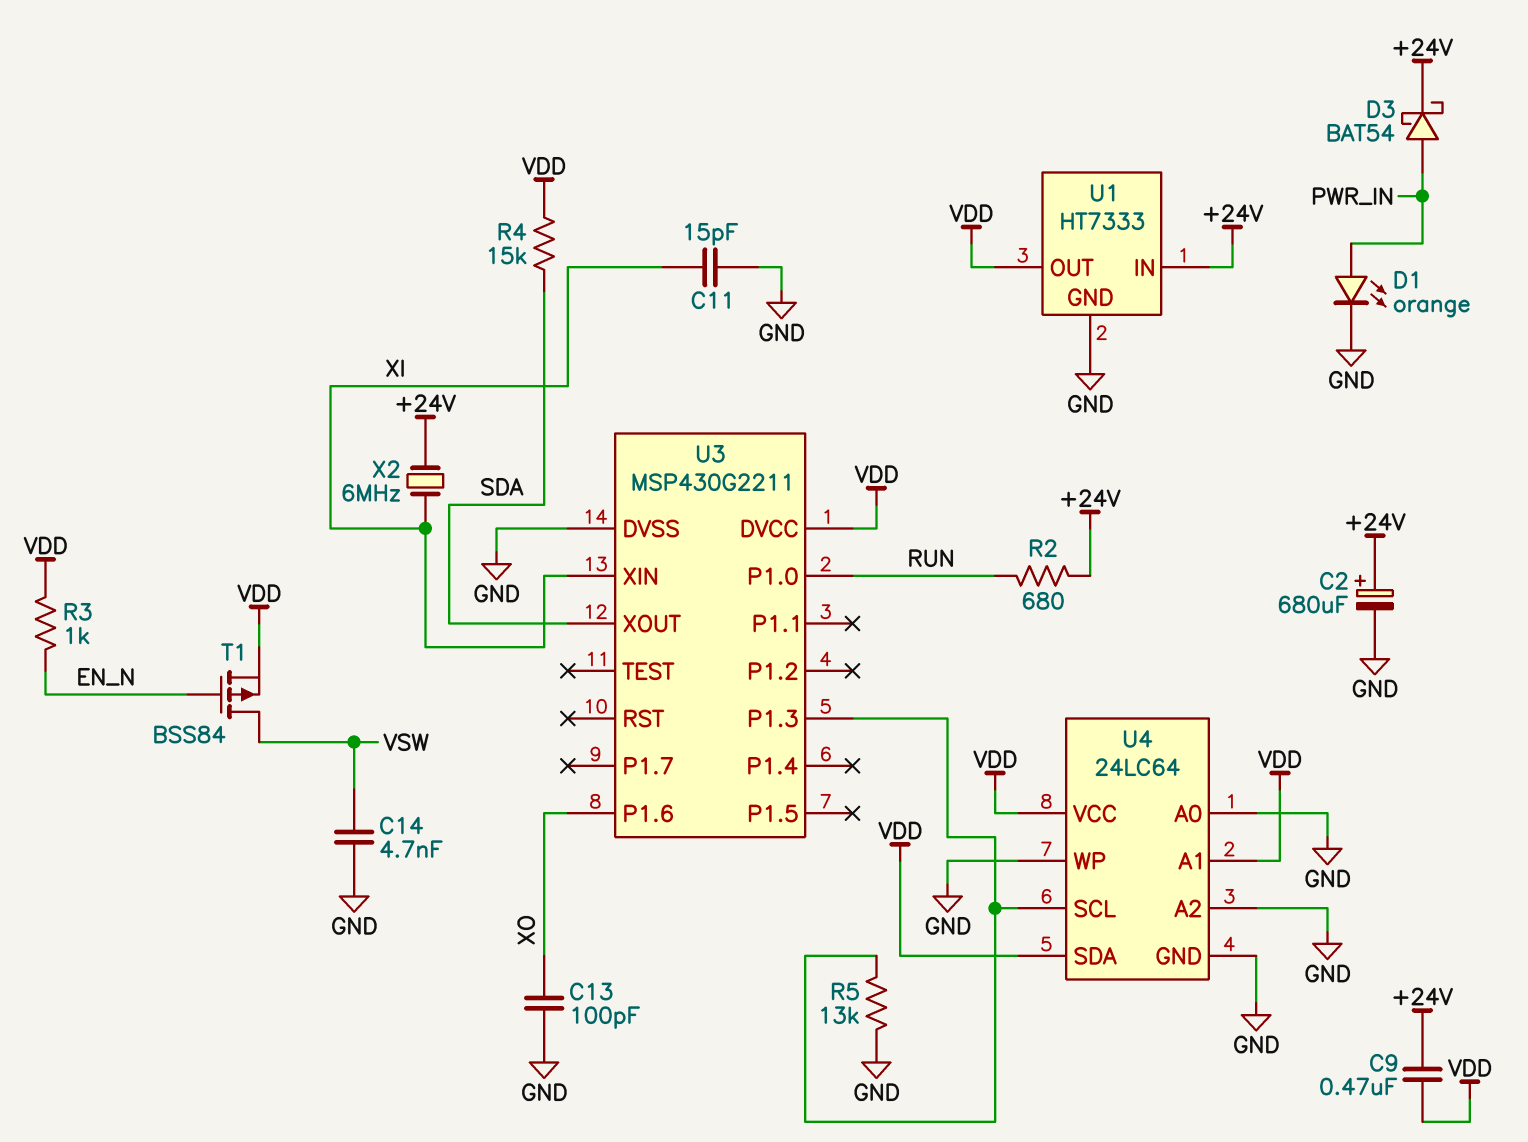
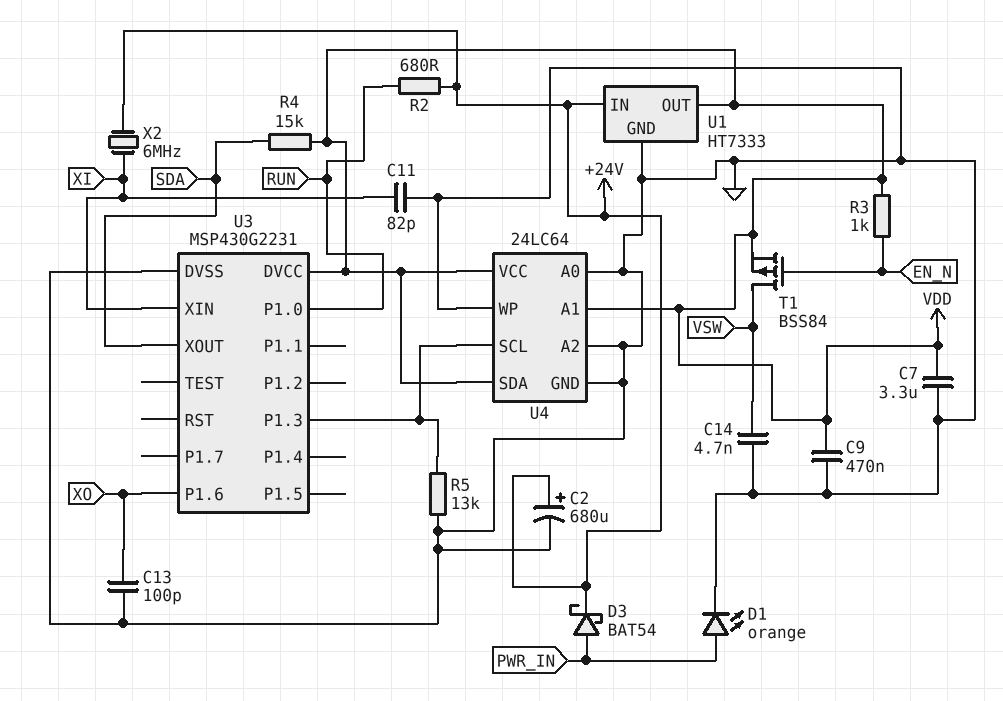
C7: none -> 3.3uF (GND, VDD)
C9: 470nF (+24V, VDD) -> 470nF (GND, VDD)
C11: 15pF (GND, XI) -> 82pF (GND, XI)
U3: MSP430G2211 -> MSP430G2231

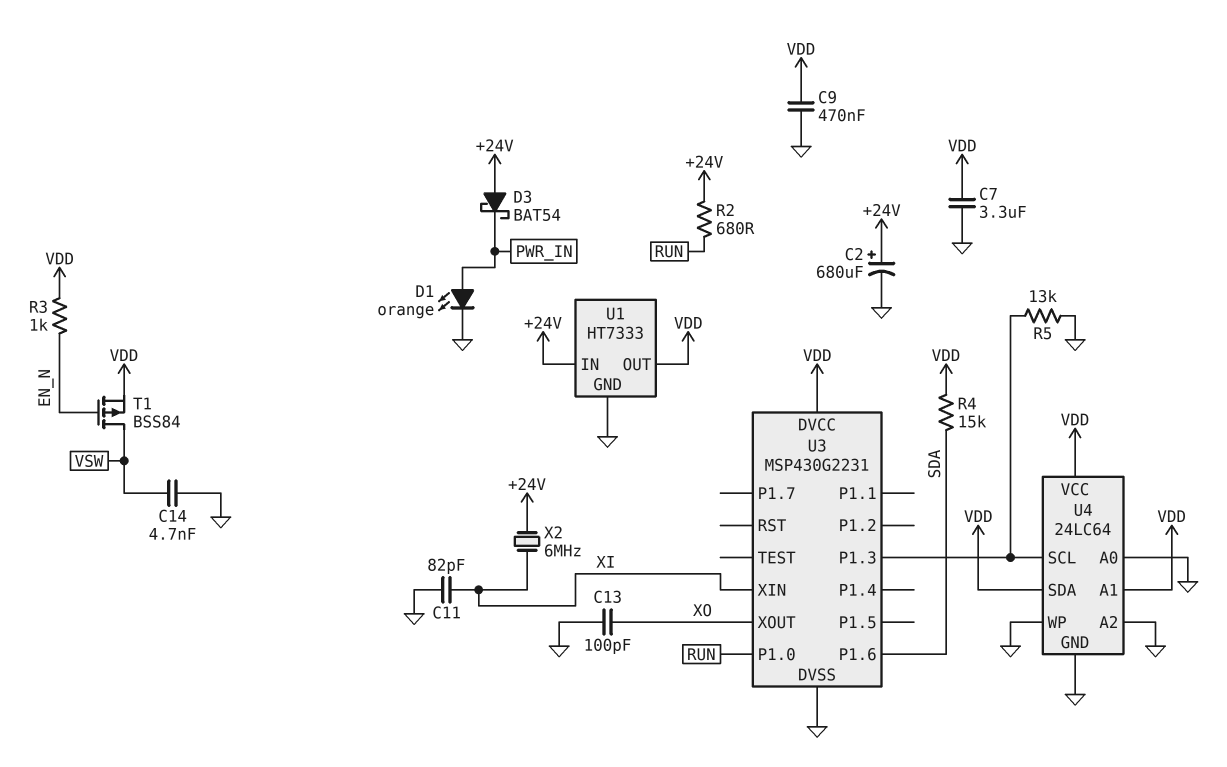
D3: schottky BAT54 (A PWR_IN, K +24V) -> schottky BAT54 (A +24V, K PWR_IN)
U3 pin P1.6: XO -> SDA
U3 pin XOUT: SDA -> XO

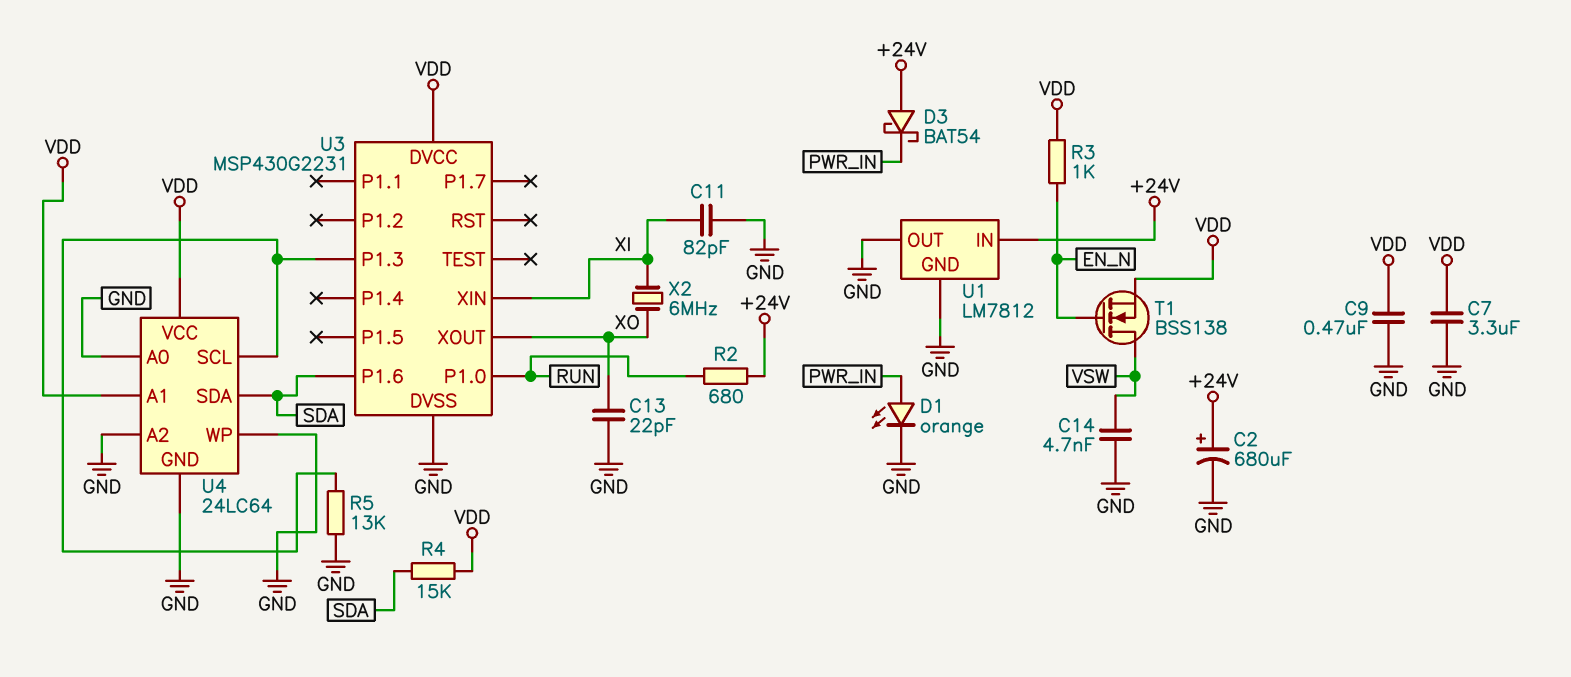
C13: 100pF (GND, XO) -> 22pF (GND, XO)
T1: PMOS BSS84 (G EN_N, D VSW, S VDD) -> NMOS BSS138 (G EN_N, D VSW, S VDD)
U1: HT7333 -> LM7812
U1 pin OUT: VDD -> GND
U4 pin SDA: VDD -> SDA
X2: 6MHz (+24V, XI) -> 6MHz (XI, XO)

